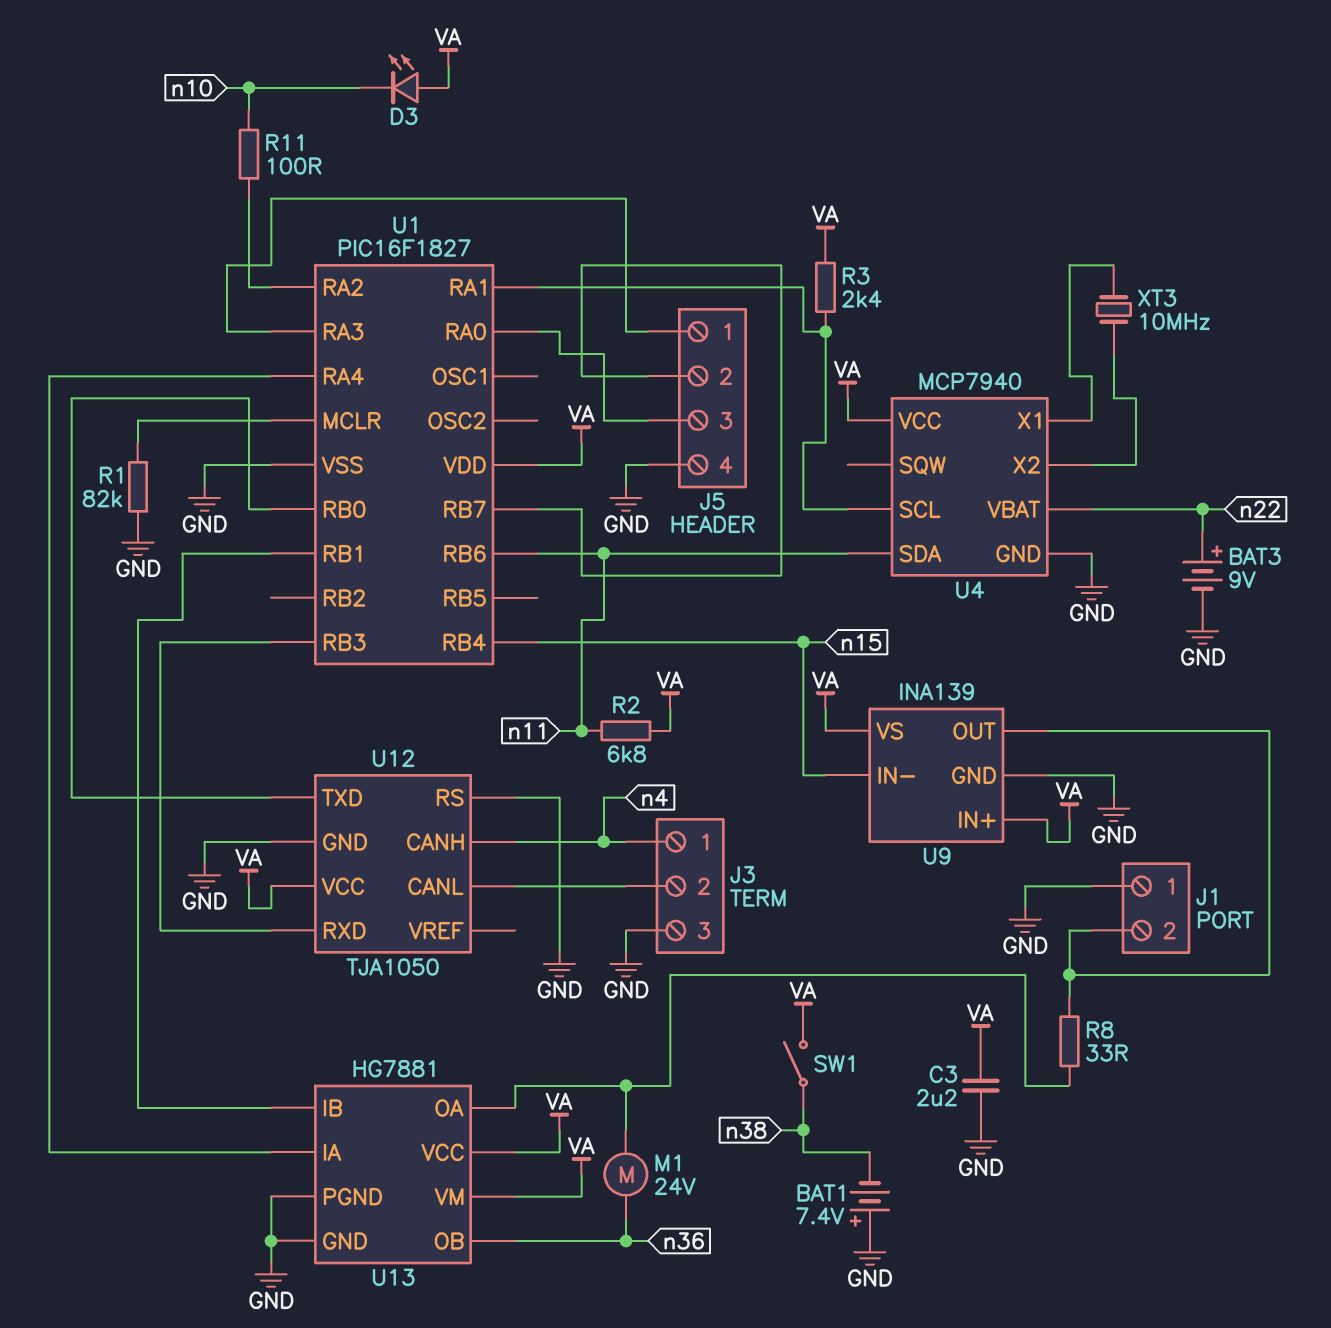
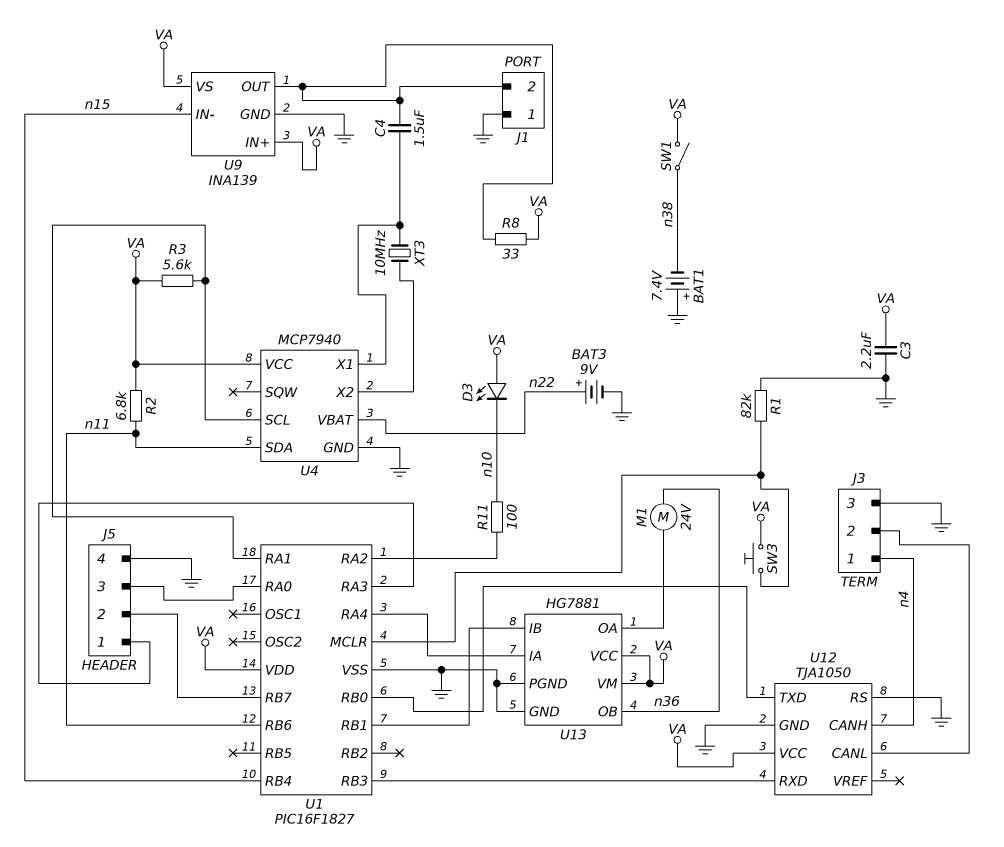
C4: none -> 1.5uF (J1/2, U4/X1)
R3: 2.4k (U1/RA1, VA) -> 5.6k (U1/RA1, VA)
R8: 33 (J1/2, U13/OA) -> 33 (J1/2, VA)
SW3: none -> button (U1/MCLR, VA)

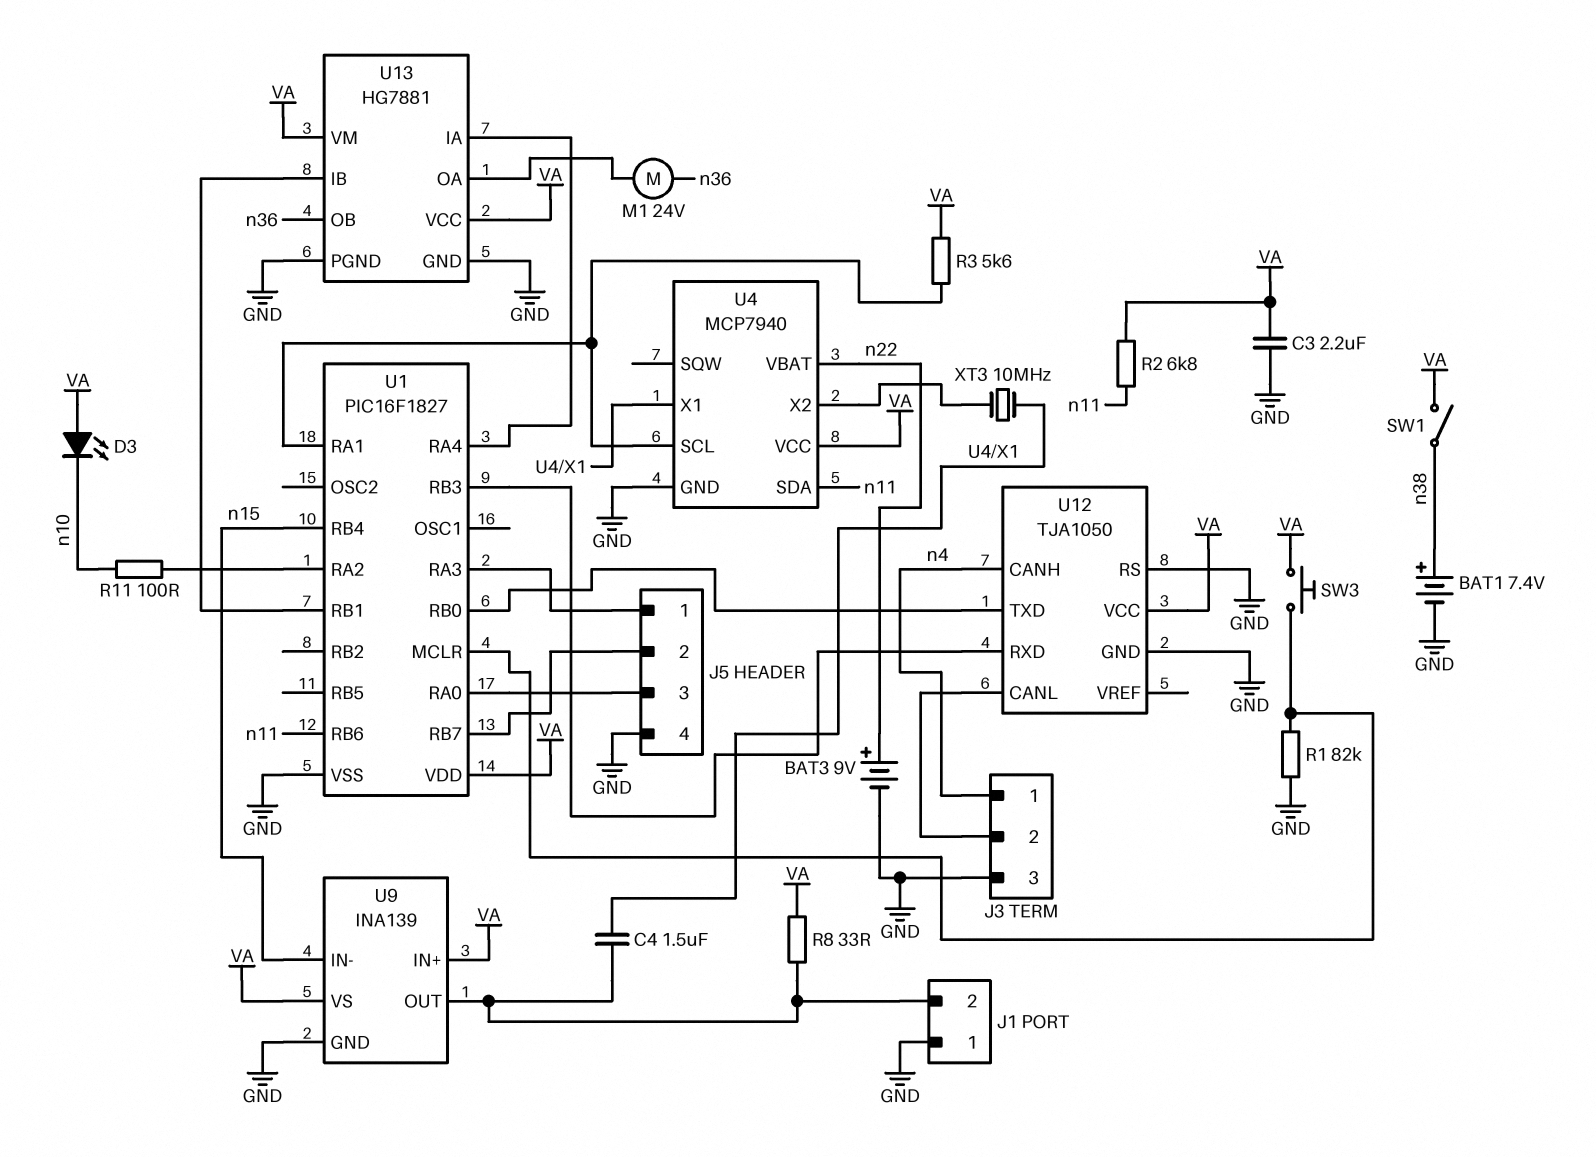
BAT1: 7.4V (plus GND, minus n38) -> 7.4V (plus n38, minus GND)

